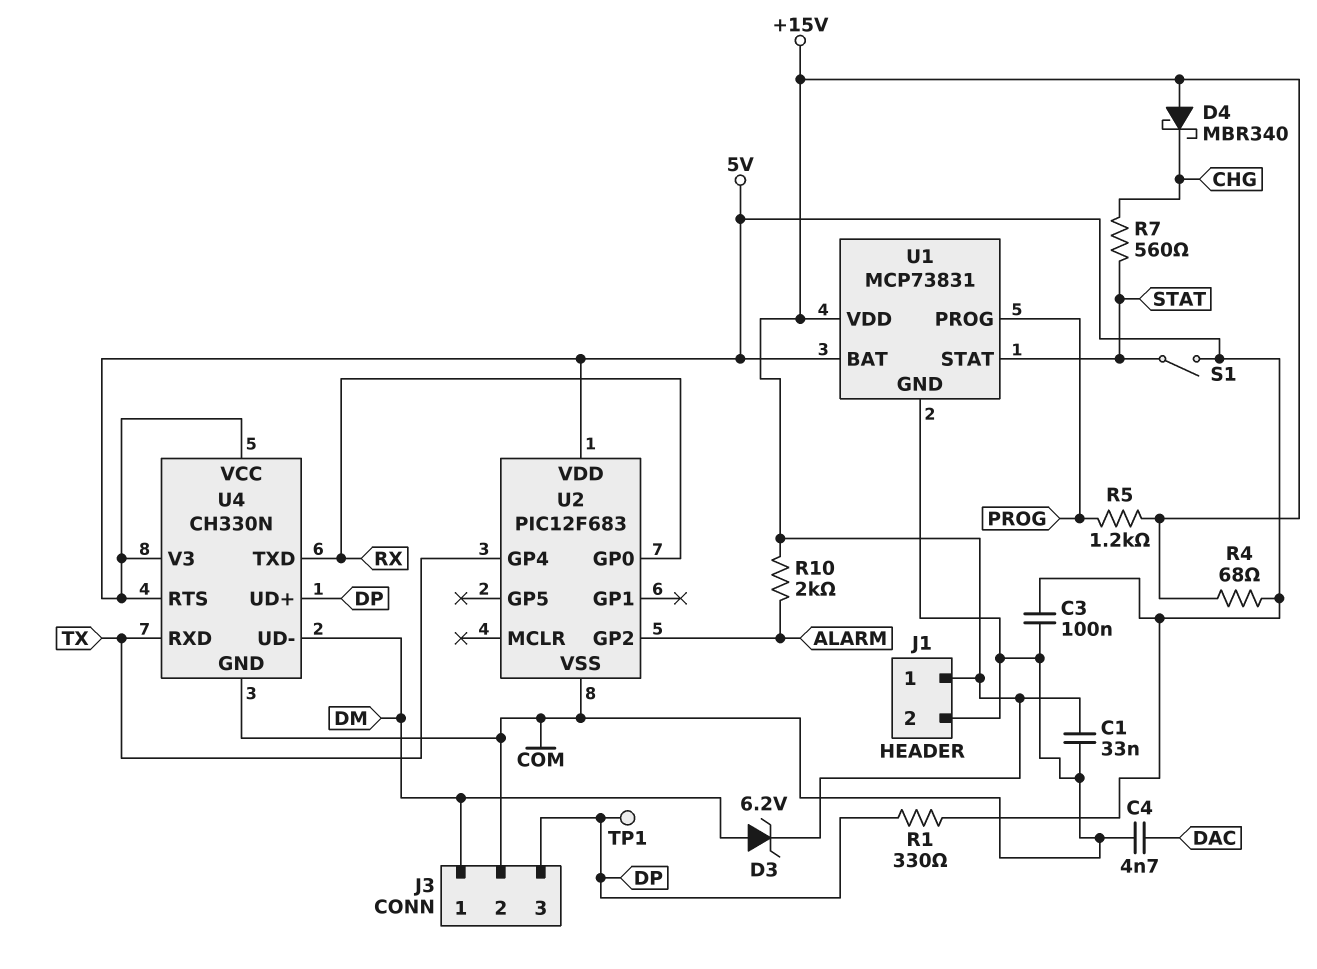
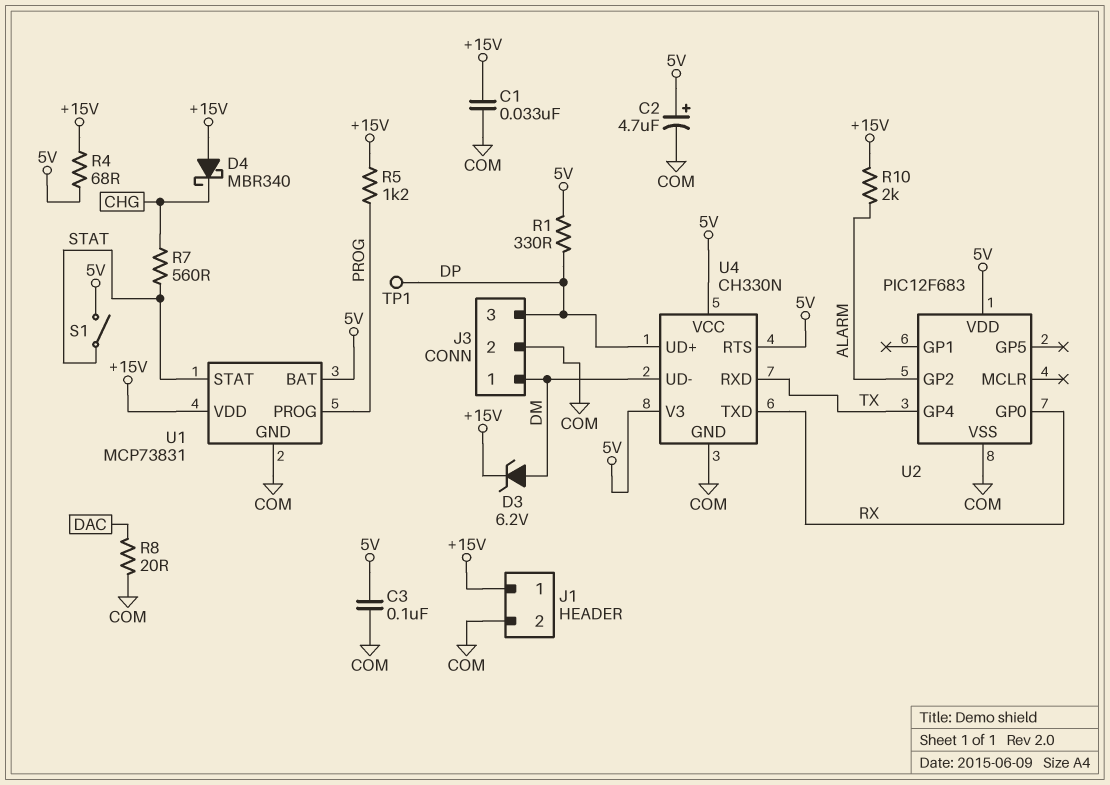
C2: none -> 4.7uF (plus 5V, minus COM)
C4: 4.7nF (COM, DAC) -> none
R8: none -> 20 (COM, DAC)

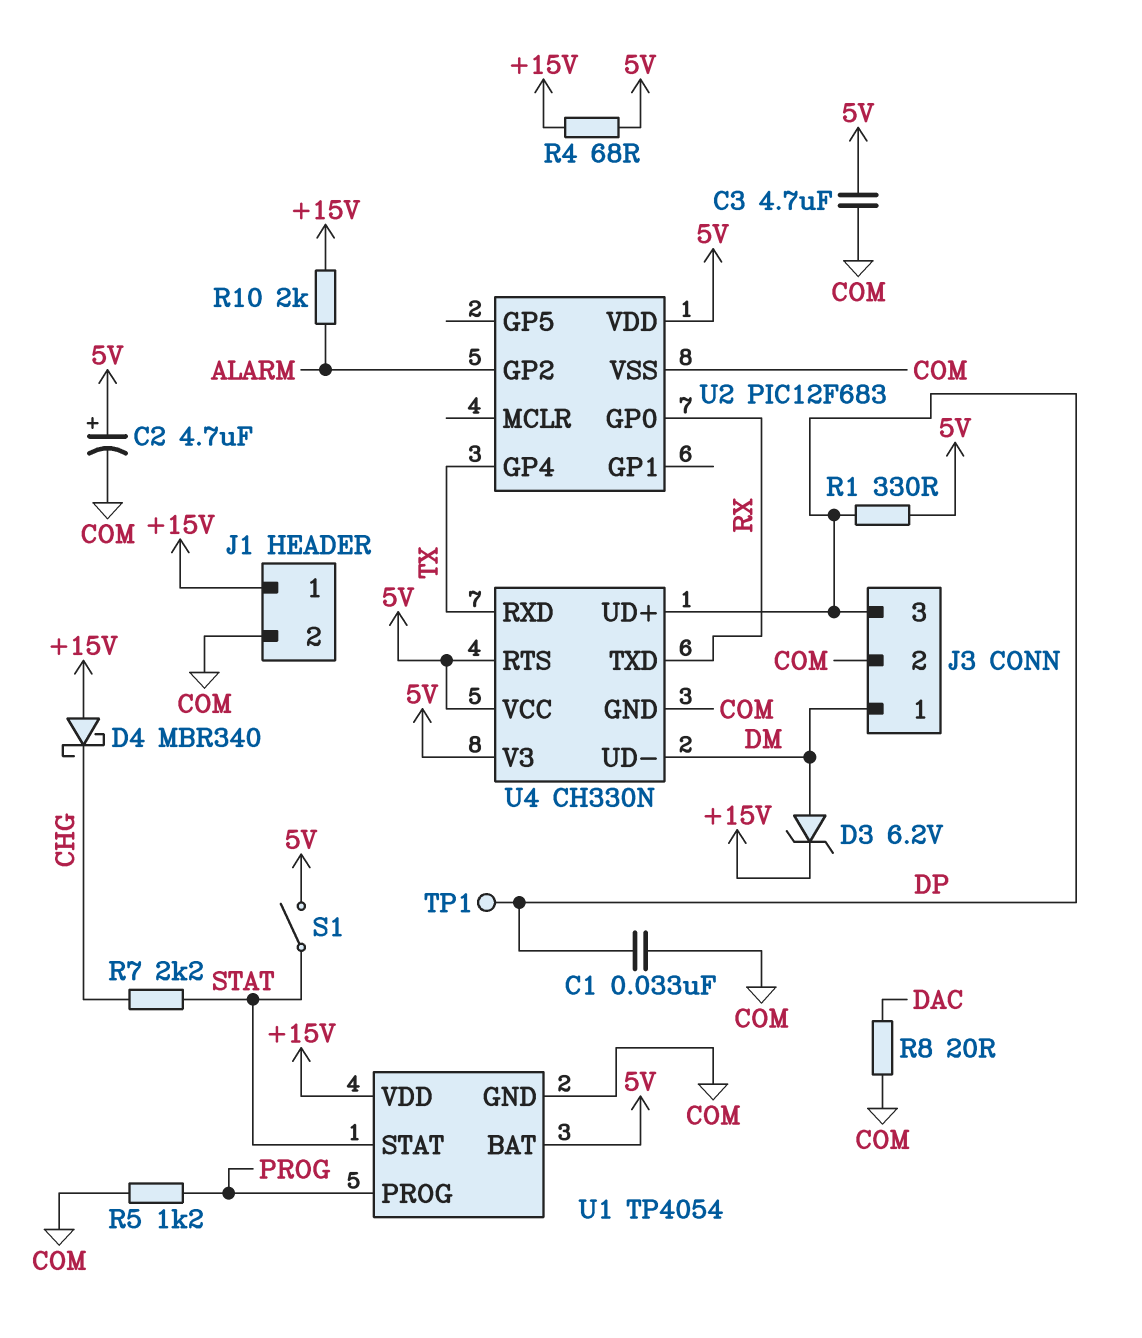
C1: 33nF (+15V, COM) -> 33nF (COM, DP)
C3: 100nF (5V, COM) -> 4.7uF (5V, COM)
R5: 1.2k (+15V, PROG) -> 1.2k (COM, PROG)
R7: 560 (CHG, STAT) -> 2.2k (CHG, STAT)
U1: MCP73831 -> TP4054

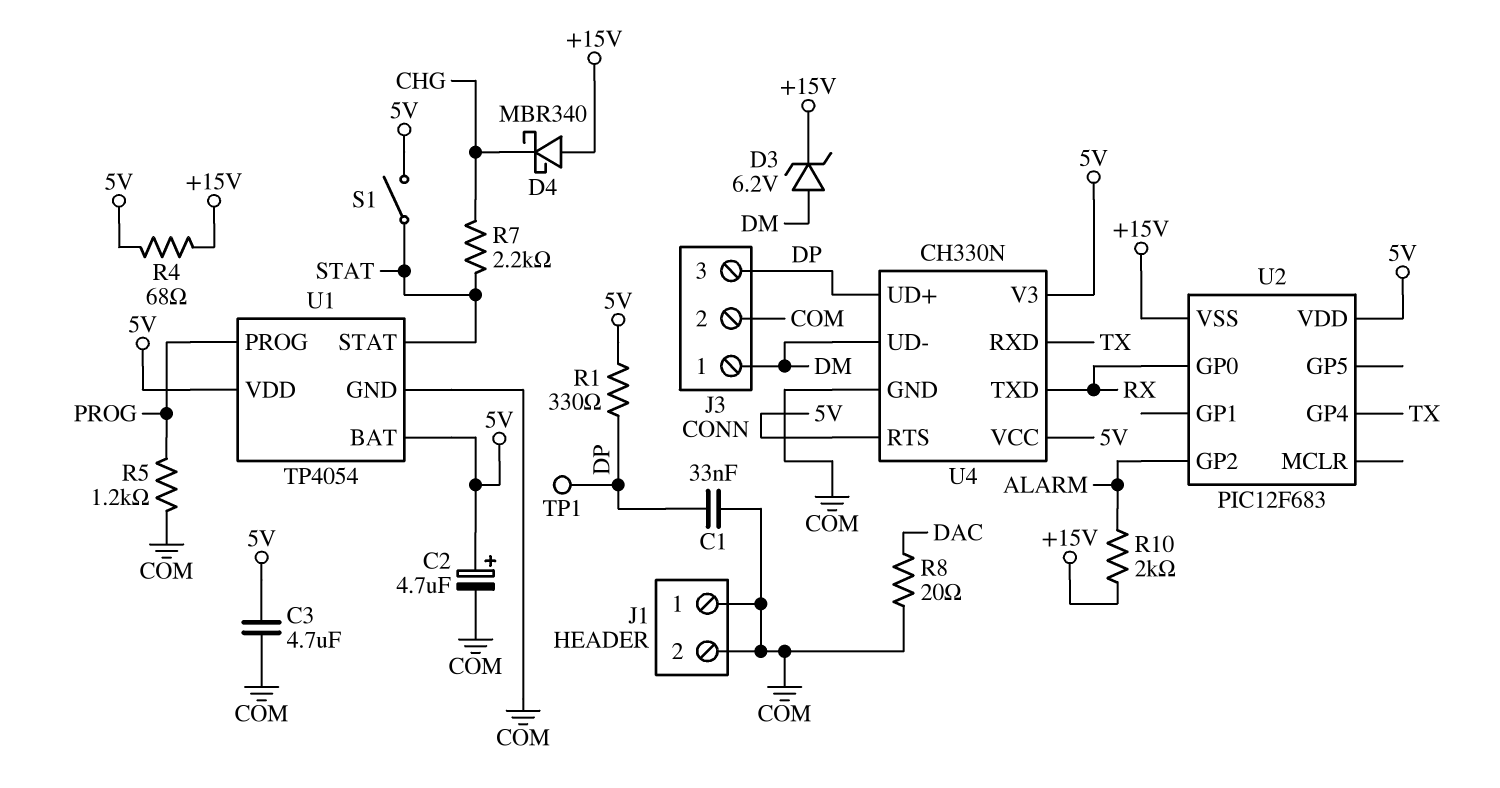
J1 pin 1: +15V -> COM
U1 pin VDD: +15V -> 5V
U2 pin VSS: COM -> +15V

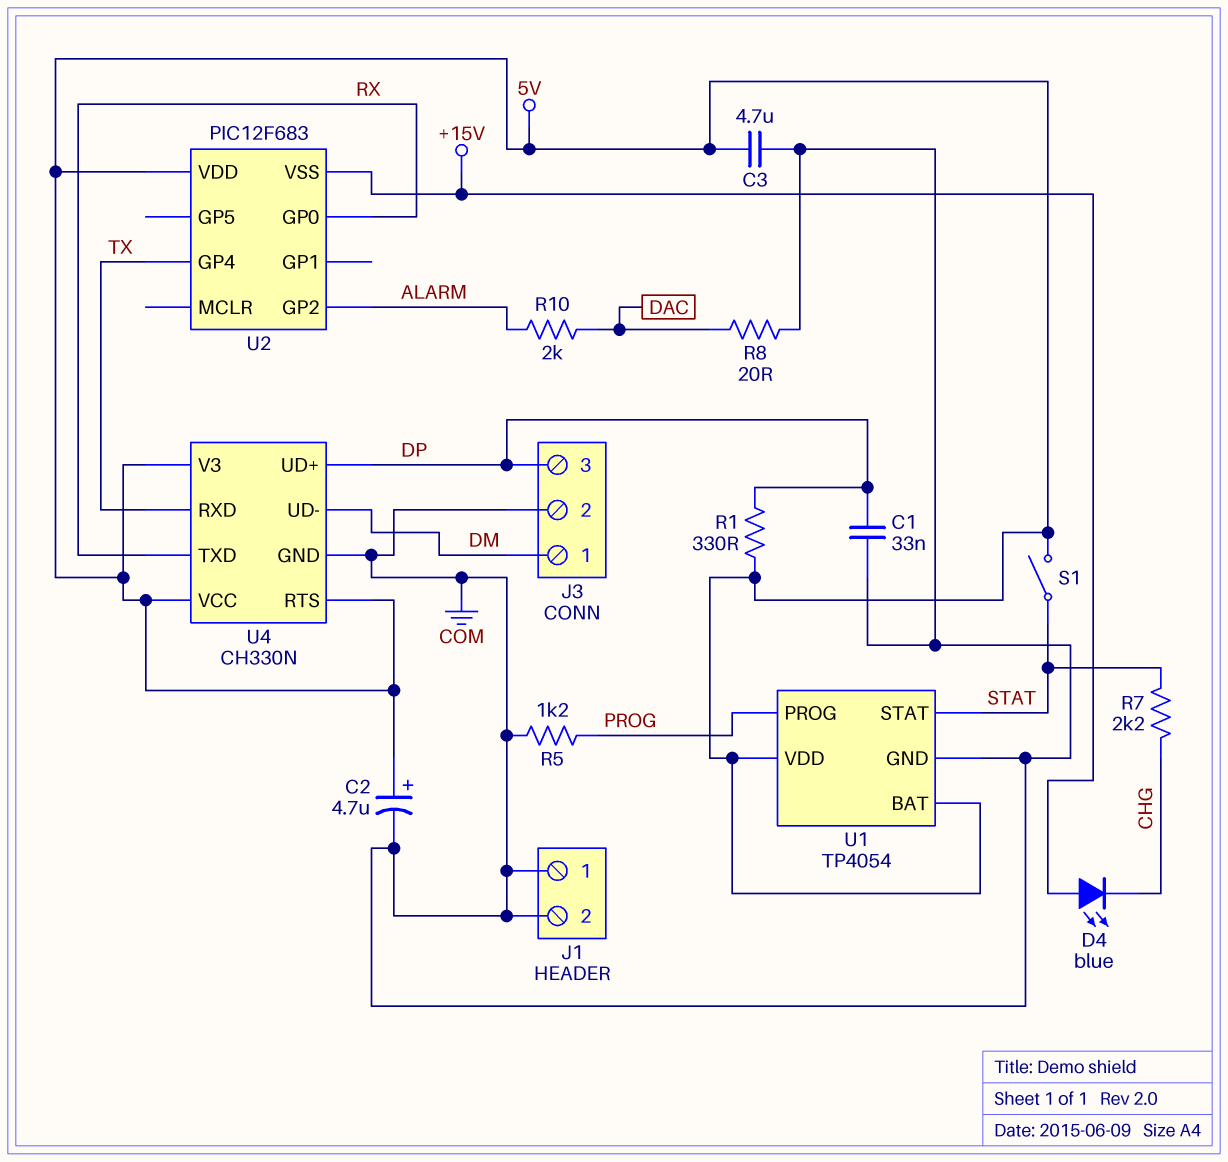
D3: zener 6.2V (A DM, K +15V) -> none
D4: schottky MBR340 (A +15V, K CHG) -> LED blue (A +15V, K CHG)
R4: 68 (+15V, 5V) -> none
R10: 2k (+15V, ALARM) -> 2k (ALARM, DAC)
TP1: test point (DP) -> none

